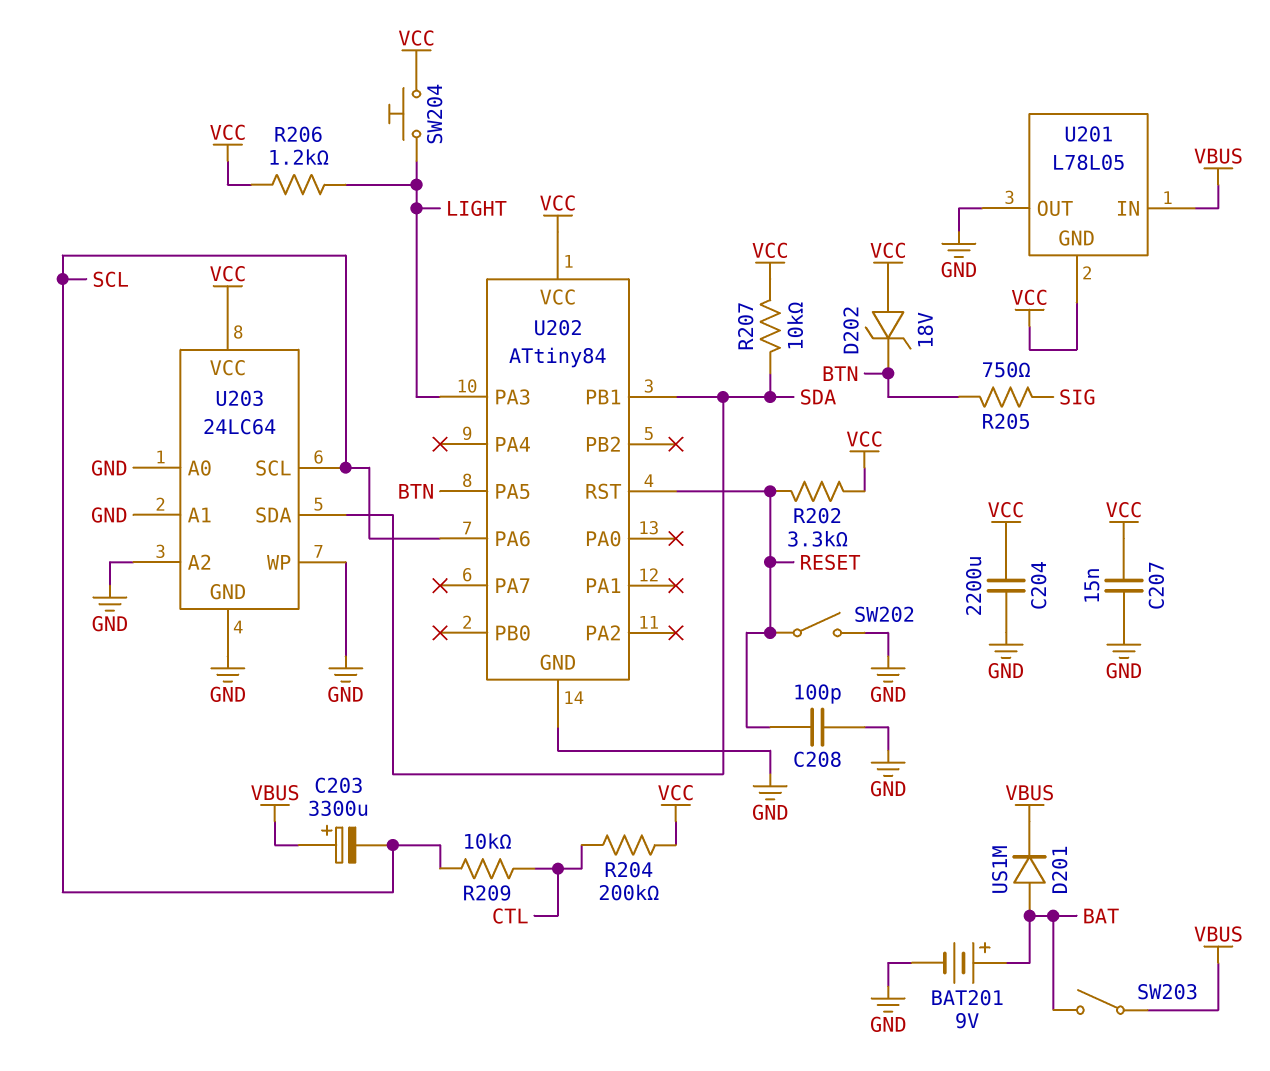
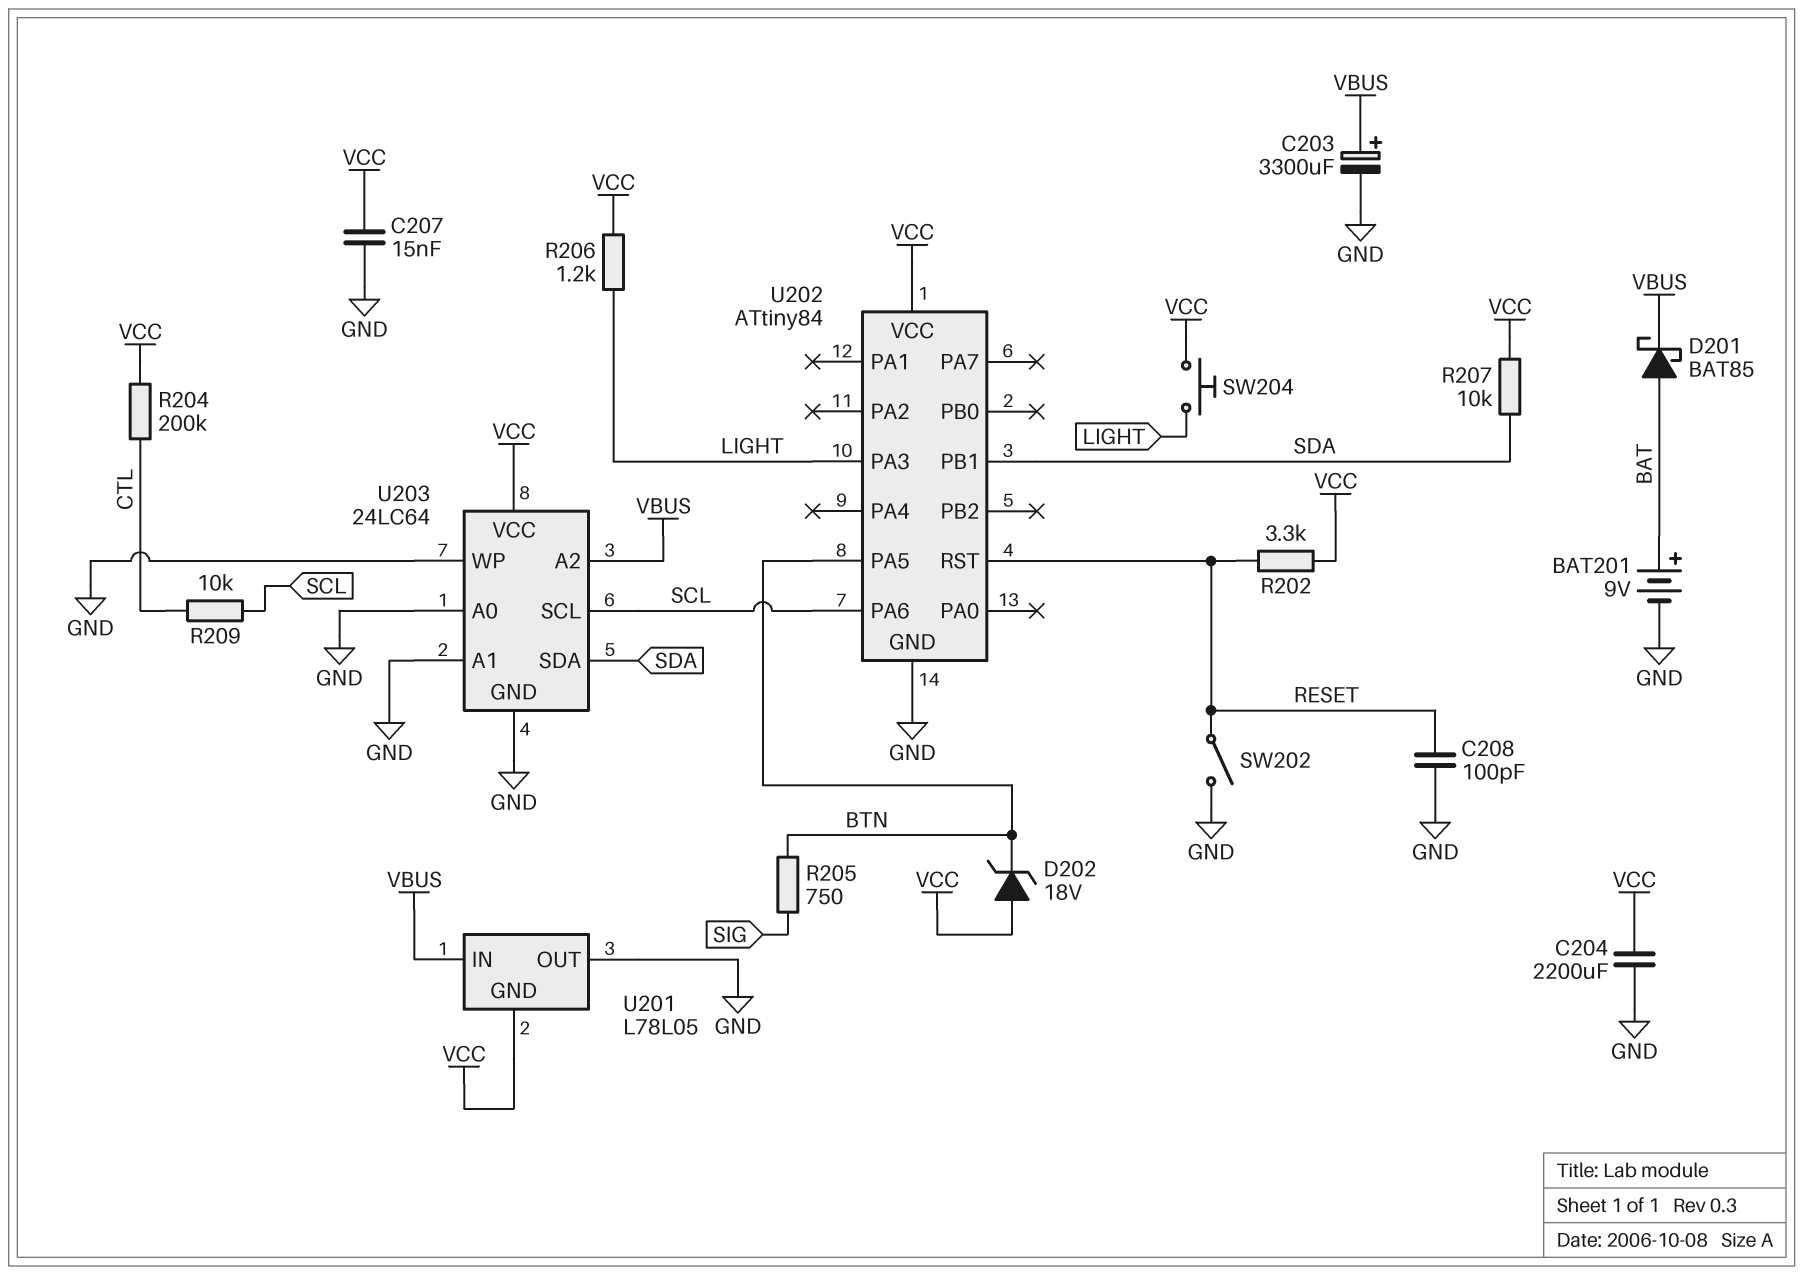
C203: 3300uF (plus VBUS, minus SCL) -> 3300uF (plus VBUS, minus GND)
D201: diode US1M (A BAT, K VBUS) -> schottky BAT85 (A BAT, K VBUS)
SW203: switch (BAT, VBUS) -> none
U203 pin A2: GND -> VBUS

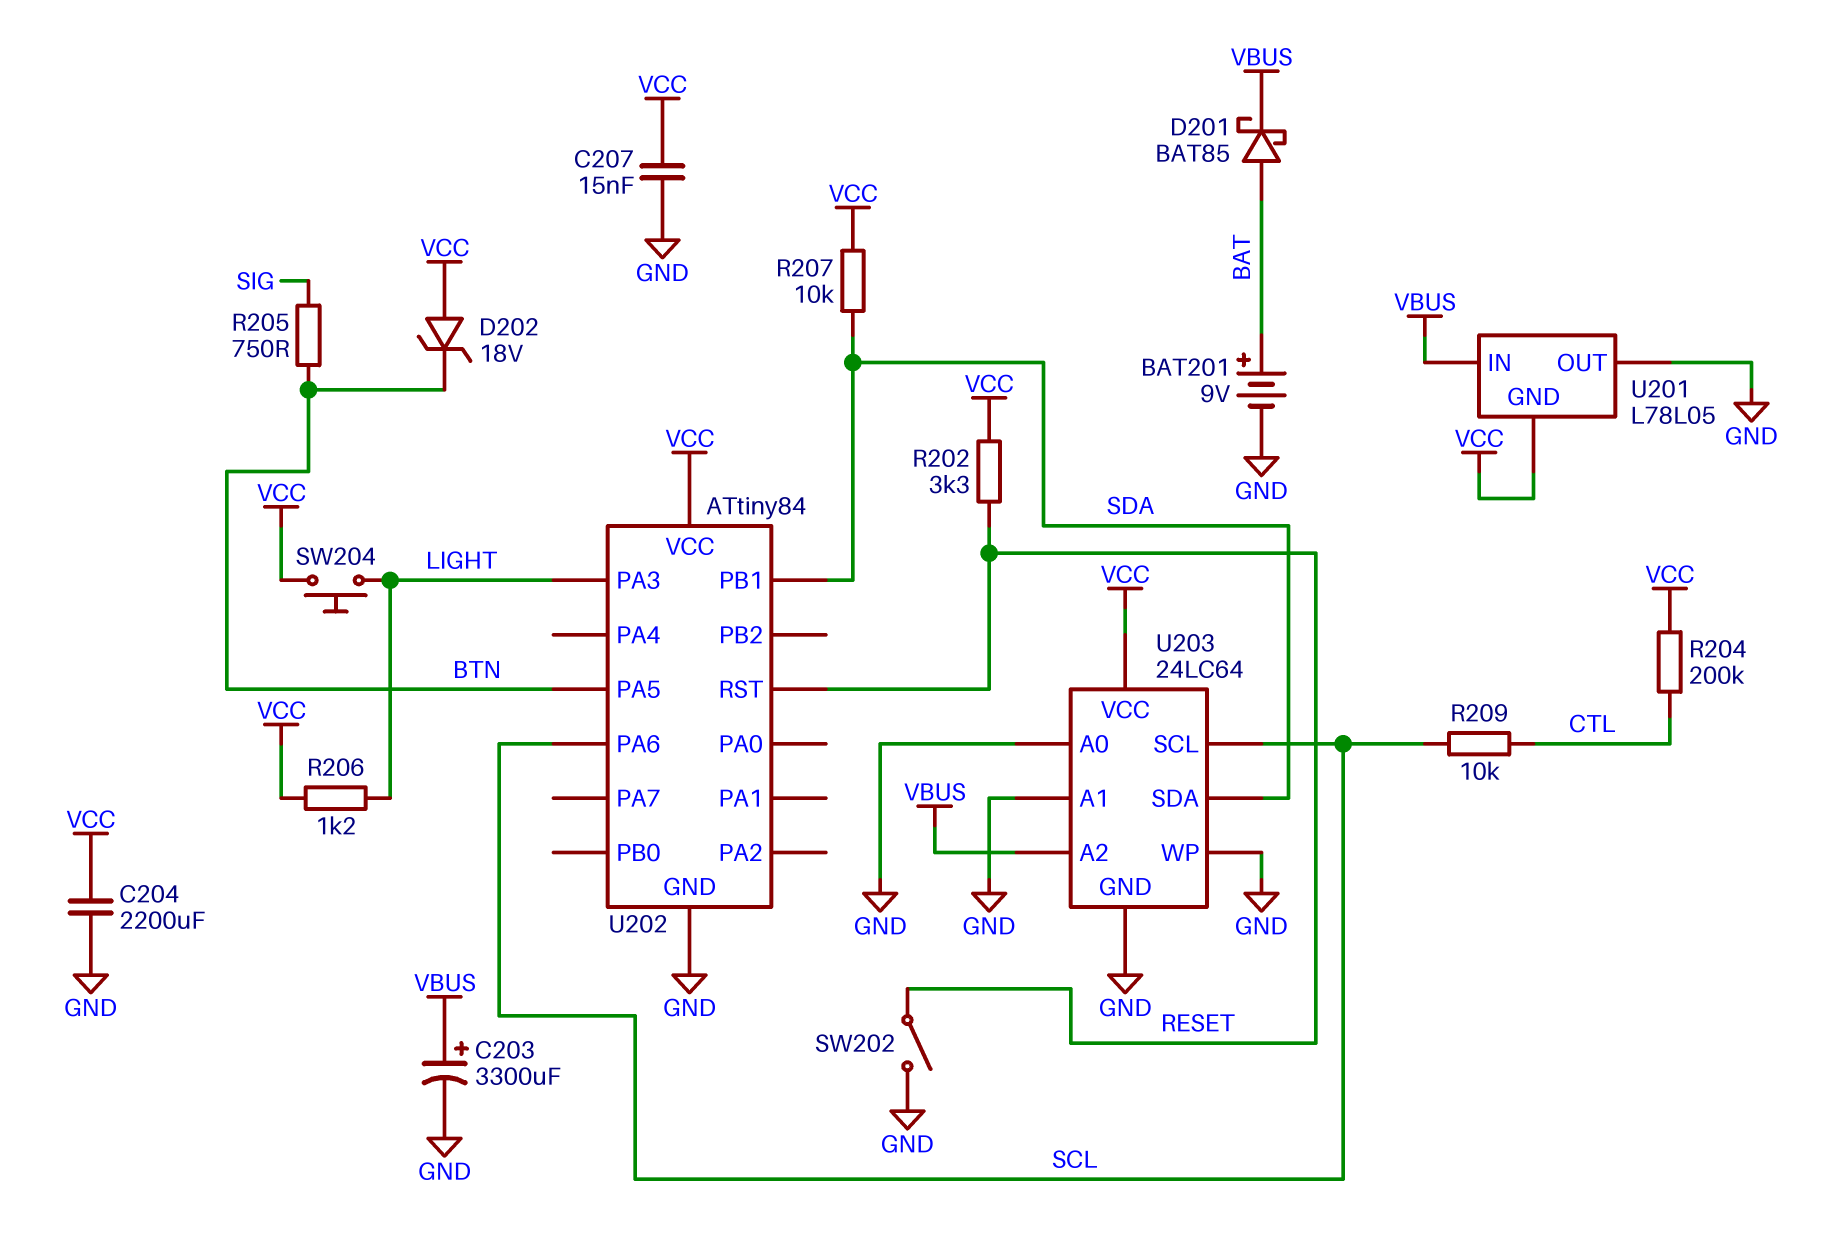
C208: 100pF (GND, RESET) -> none

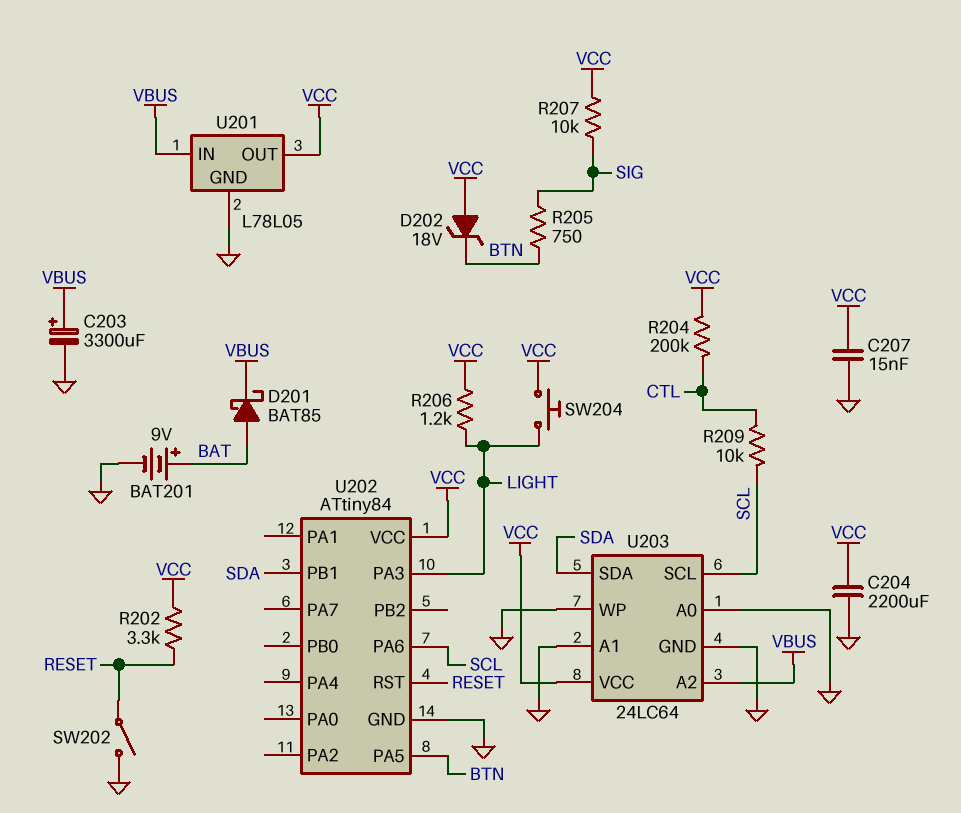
R207: 10k (SDA, VCC) -> 10k (SIG, VCC)
U201 pin GND: VCC -> GND
U201 pin OUT: GND -> VCC

